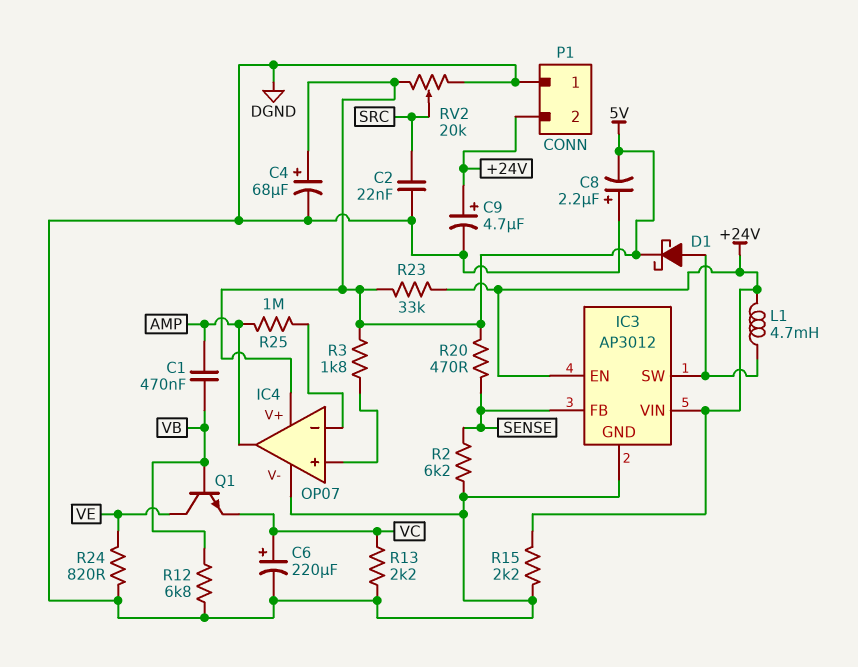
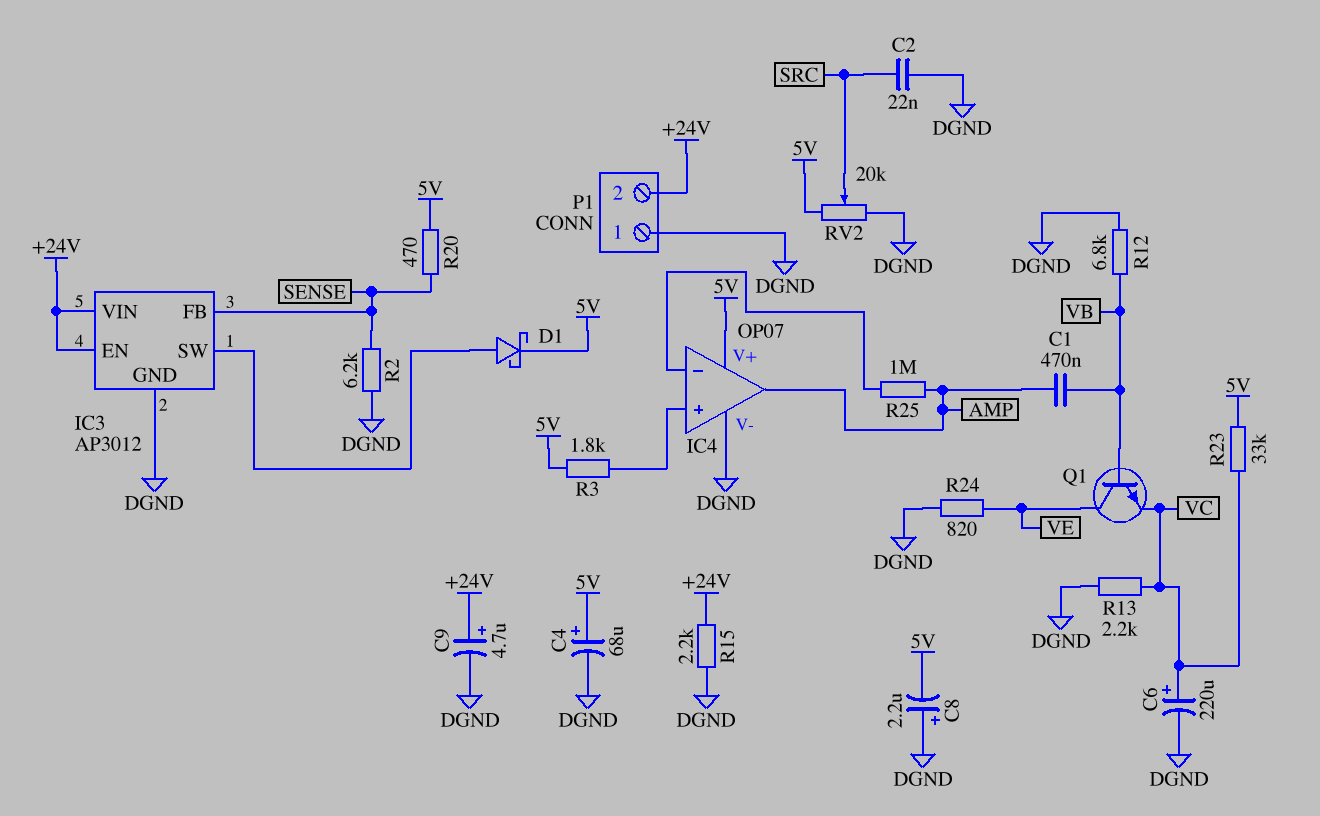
L1: 4.7mH (+24V, IC3/SW) -> none
R23: 33k (+24V, 5V) -> 33k (5V, VC)

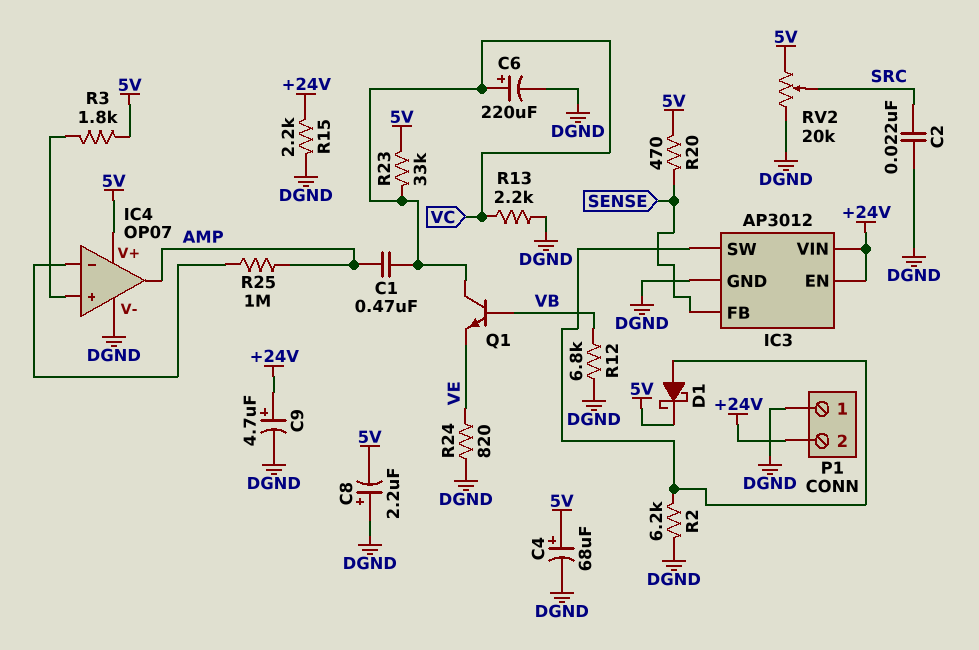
C1: 470nF (AMP, VB) -> 470nF (AMP, VC)
Q1: NPN (B VB, C VE, E VC) -> NPN (B VB, C VC, E VE)
R2: 6.2k (DGND, SENSE) -> 6.2k (DGND, IC3/SW)

